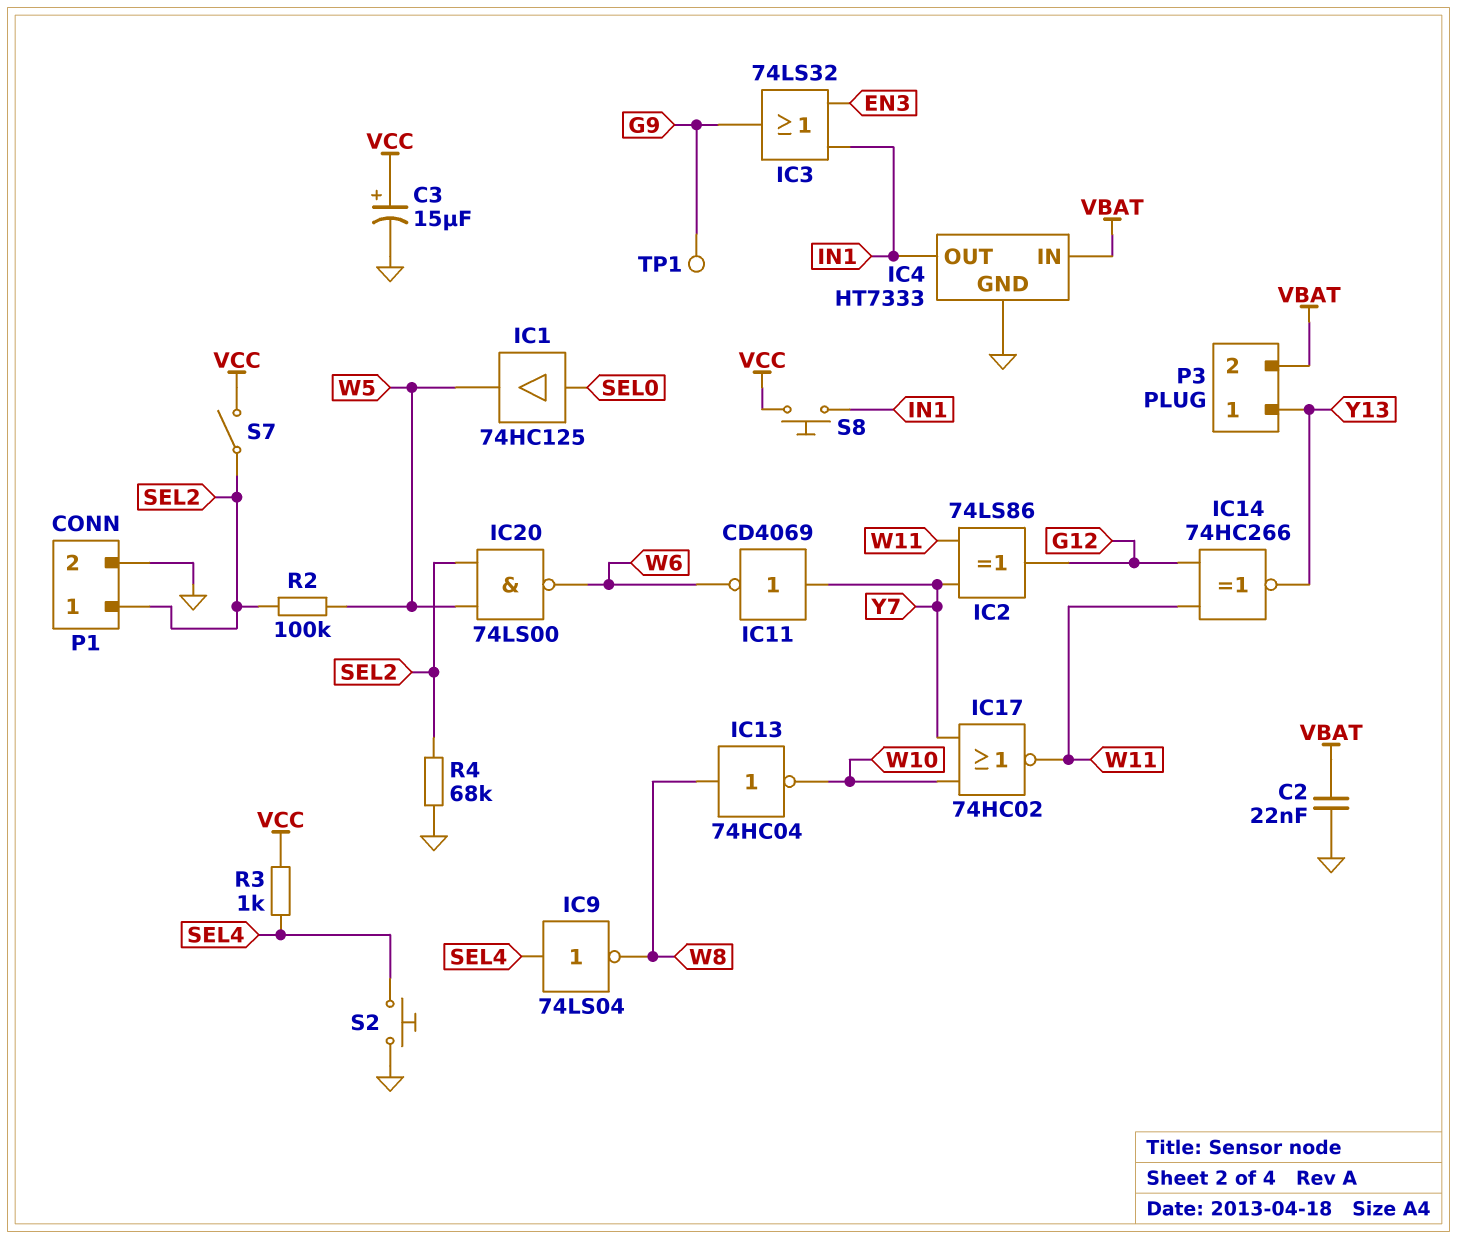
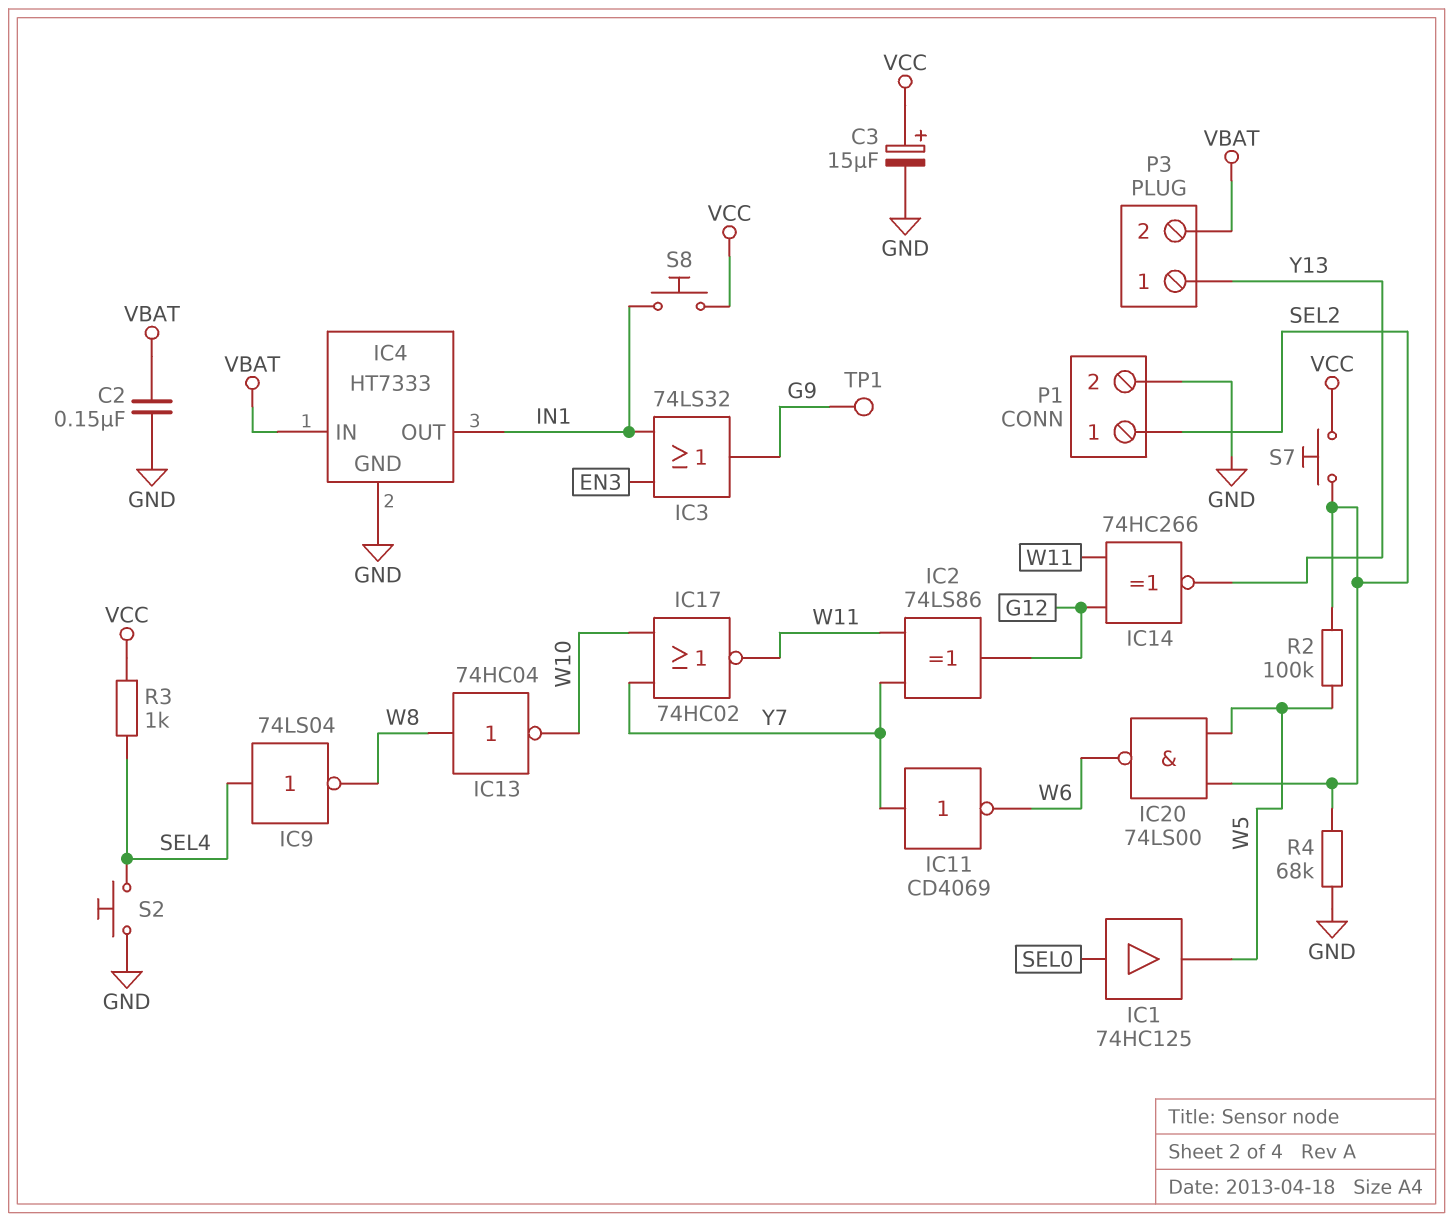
C2: 22nF (GND, VBAT) -> 150nF (GND, VBAT)
S7: switch (SEL2, VCC) -> button (SEL2, VCC)

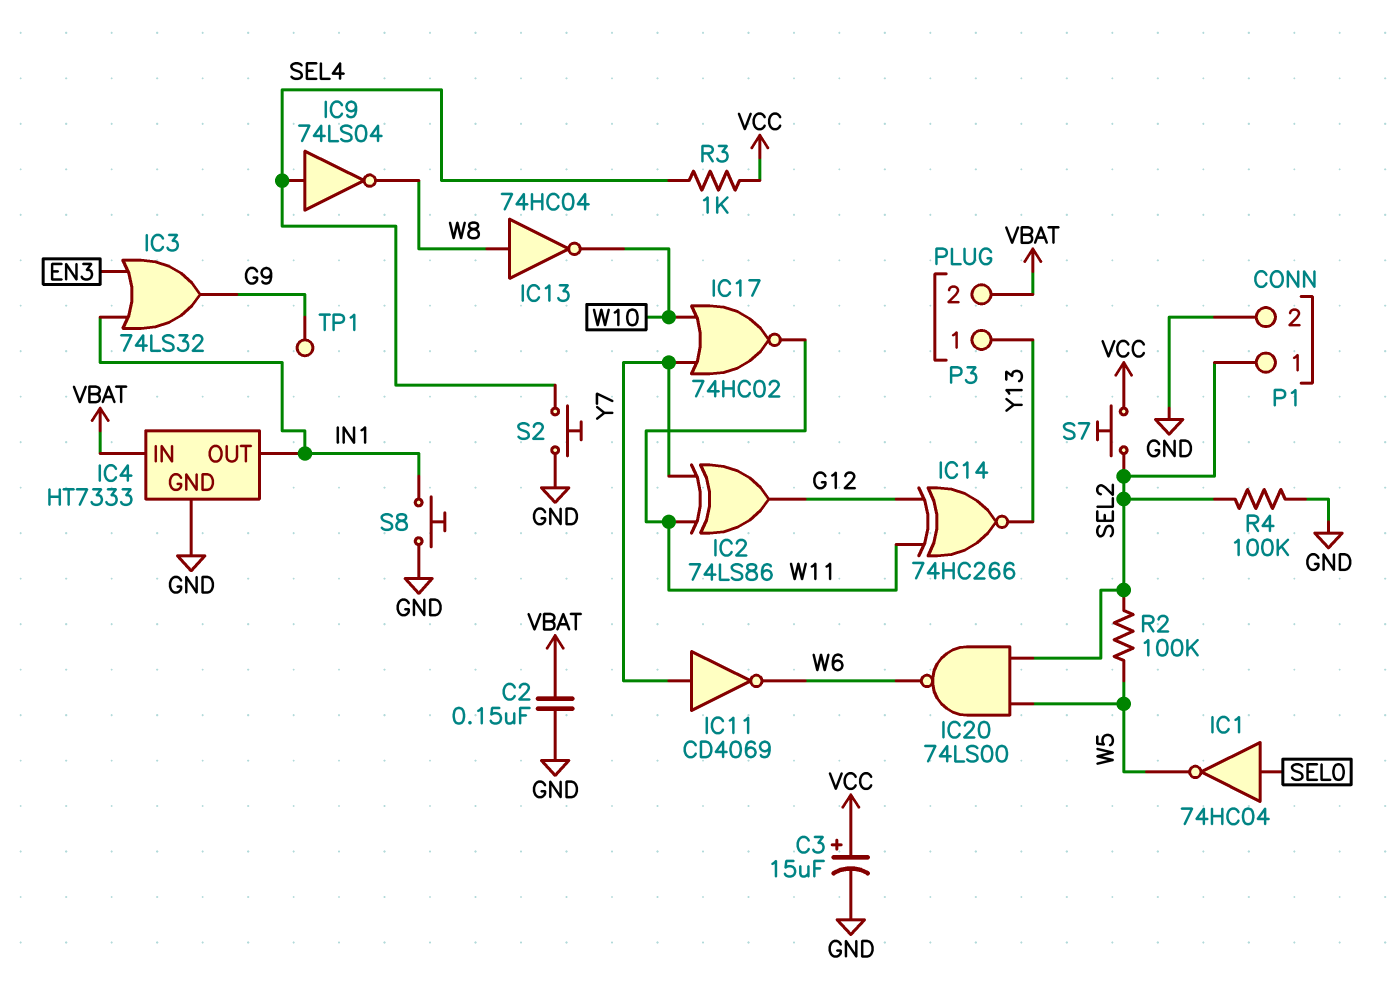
IC1: buffer 74HC125 (in SEL0, out W5) -> NOT 74HC04 (in SEL0, out W5)
R4: 68k (GND, SEL2) -> 100k (GND, SEL2)
S8: button (IN1, VCC) -> button (GND, IN1)

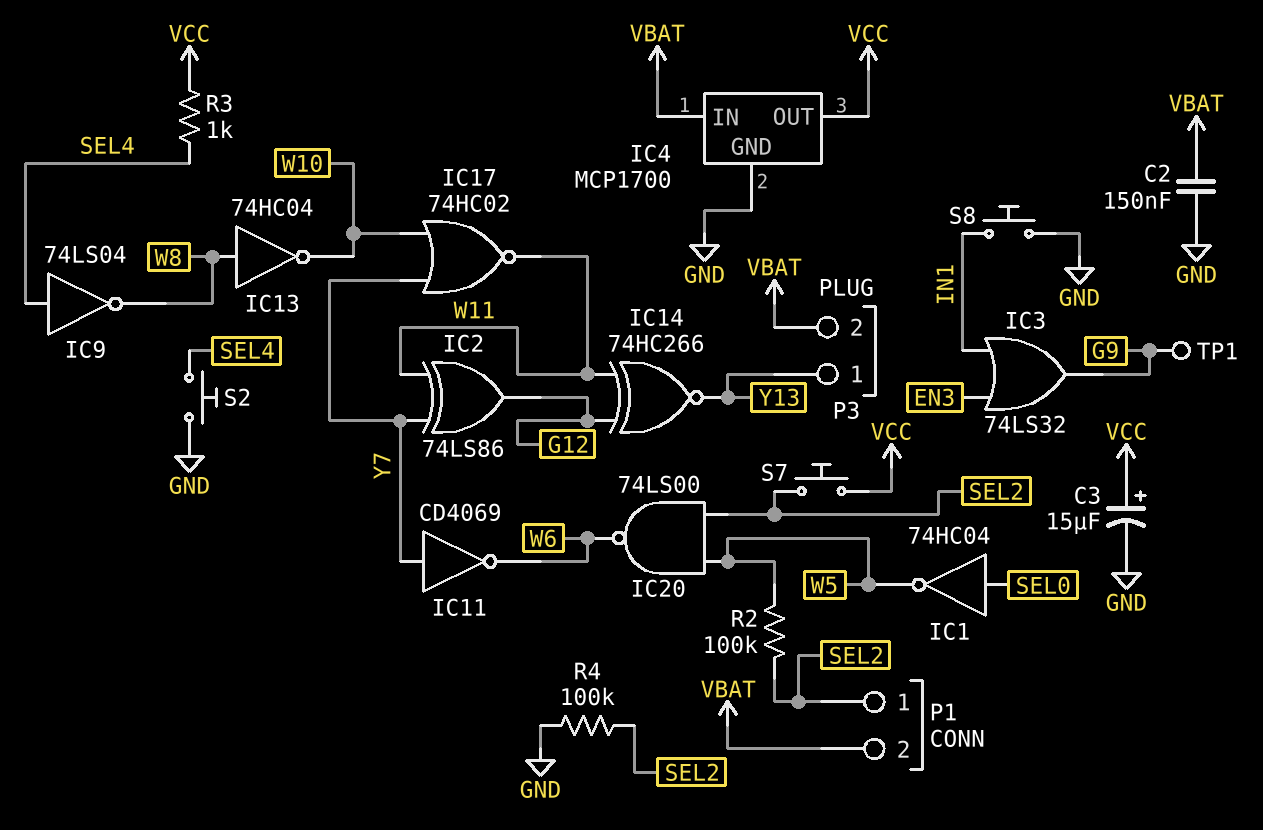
IC4: HT7333 -> MCP1700
IC4 pin OUT: IN1 -> VCC
P1 pin 2: GND -> VBAT

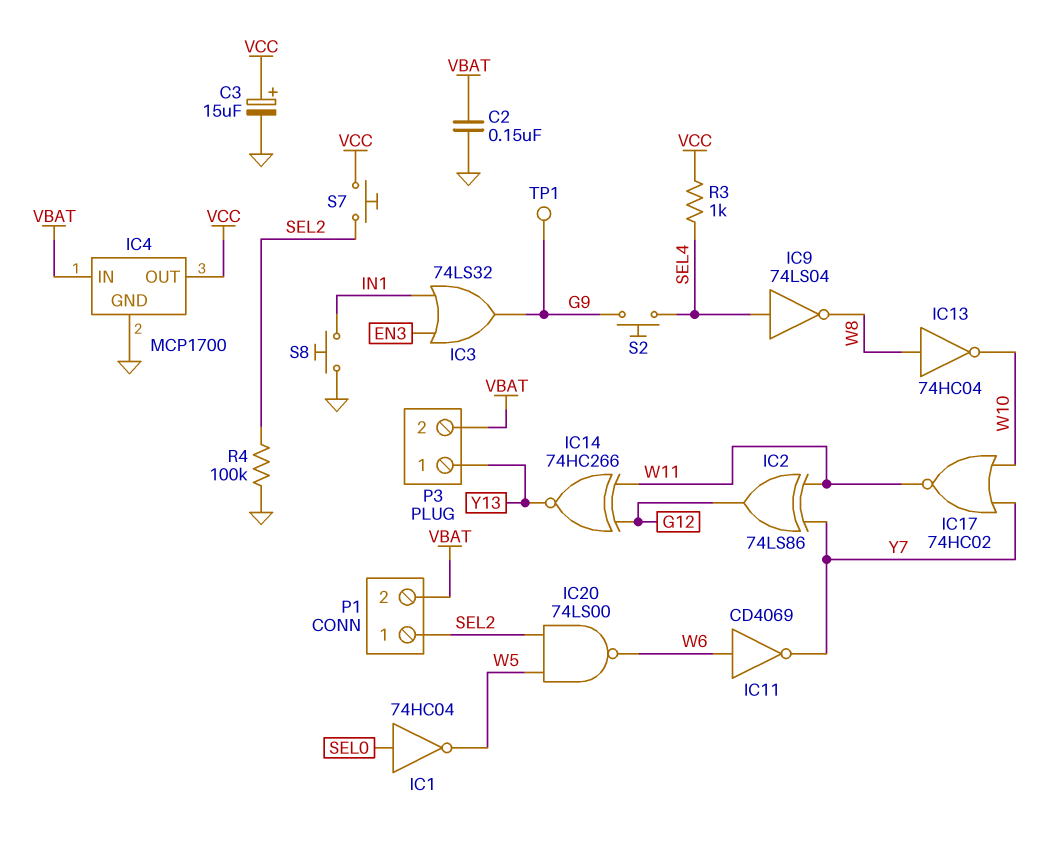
IC11: NOT CD4069 (in Y7, out W6) -> NOT CD4069 (in W6, out Y7)
R2: 100k (SEL2, W5) -> none
S2: button (GND, SEL4) -> button (G9, SEL4)

